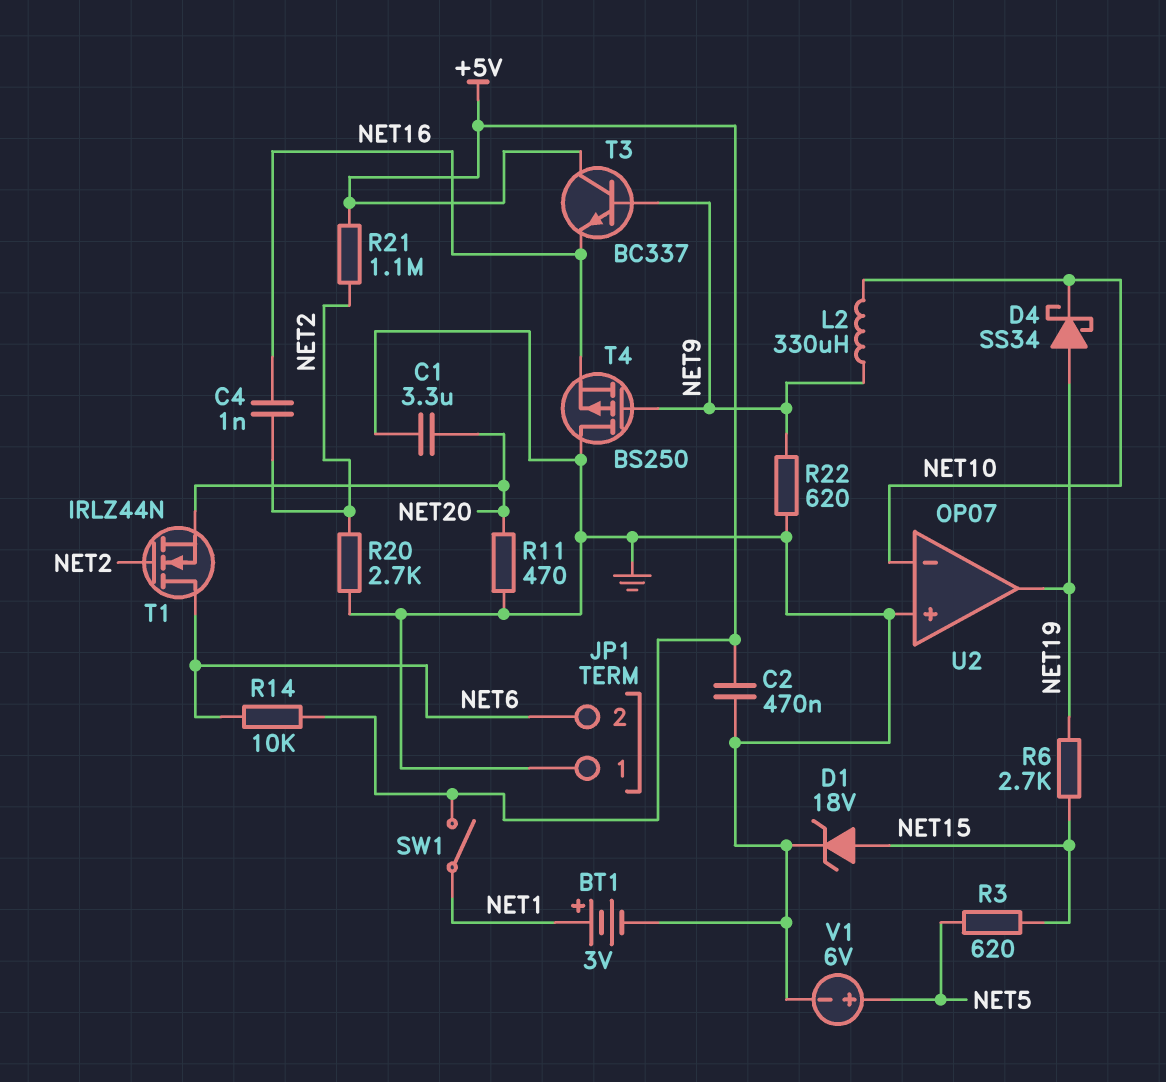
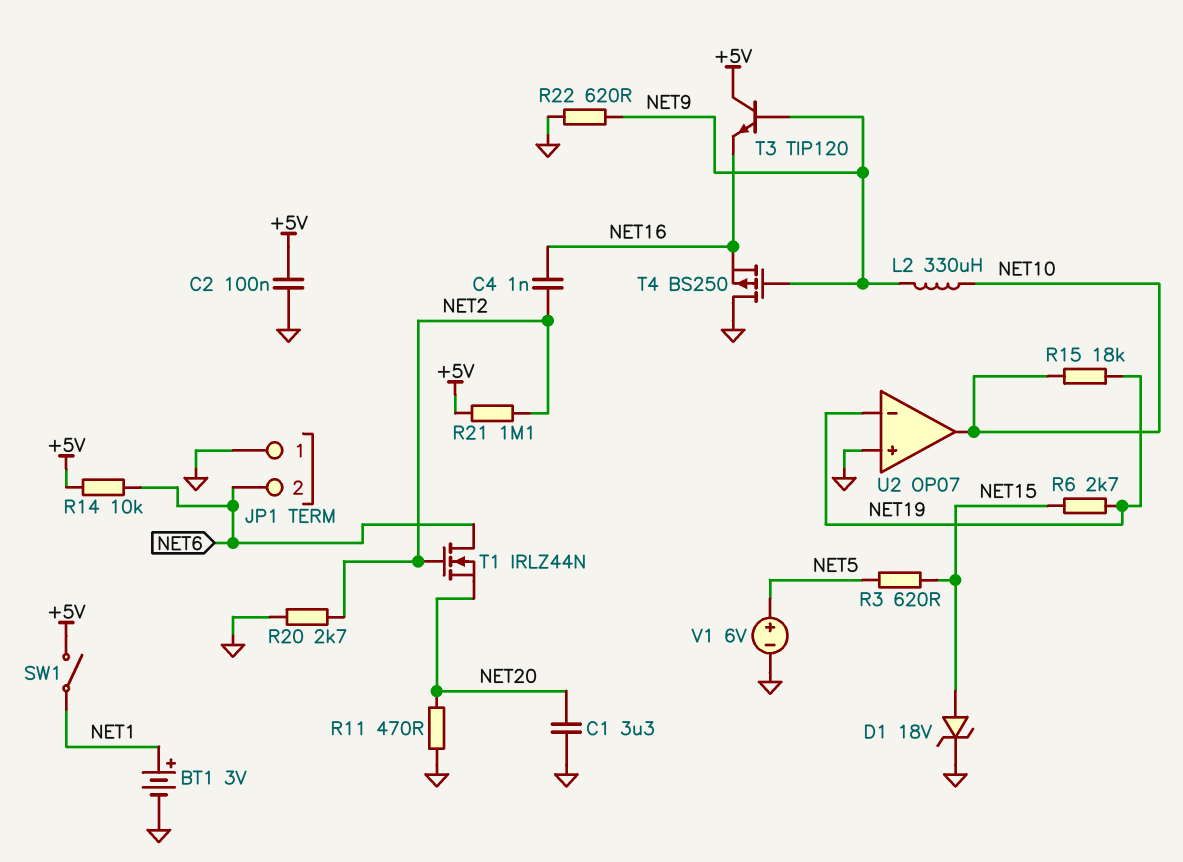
C2: 470nF (+5V, GND) -> 100nF (+5V, GND)
D4: schottky SS34 (A NET19, K NET10) -> none
R15: none -> 18k (NET10, NET19)
T3: NPN BC337 (B NET9, C +5V, E NET16) -> NPN TIP120 (B NET9, C +5V, E NET16)
U2 pin in-: NET10 -> NET19
U2 pin out: NET19 -> NET10

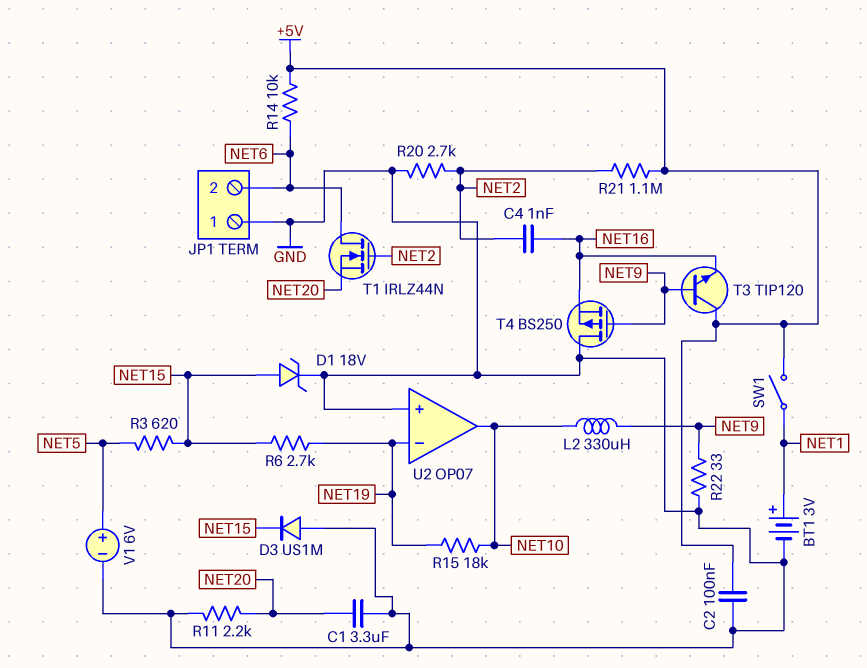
D3: none -> diode US1M (A GND, K NET15)
R11: 470 (GND, NET20) -> 2.2k (GND, NET20)
R22: 620 (GND, NET9) -> 33 (GND, NET9)

